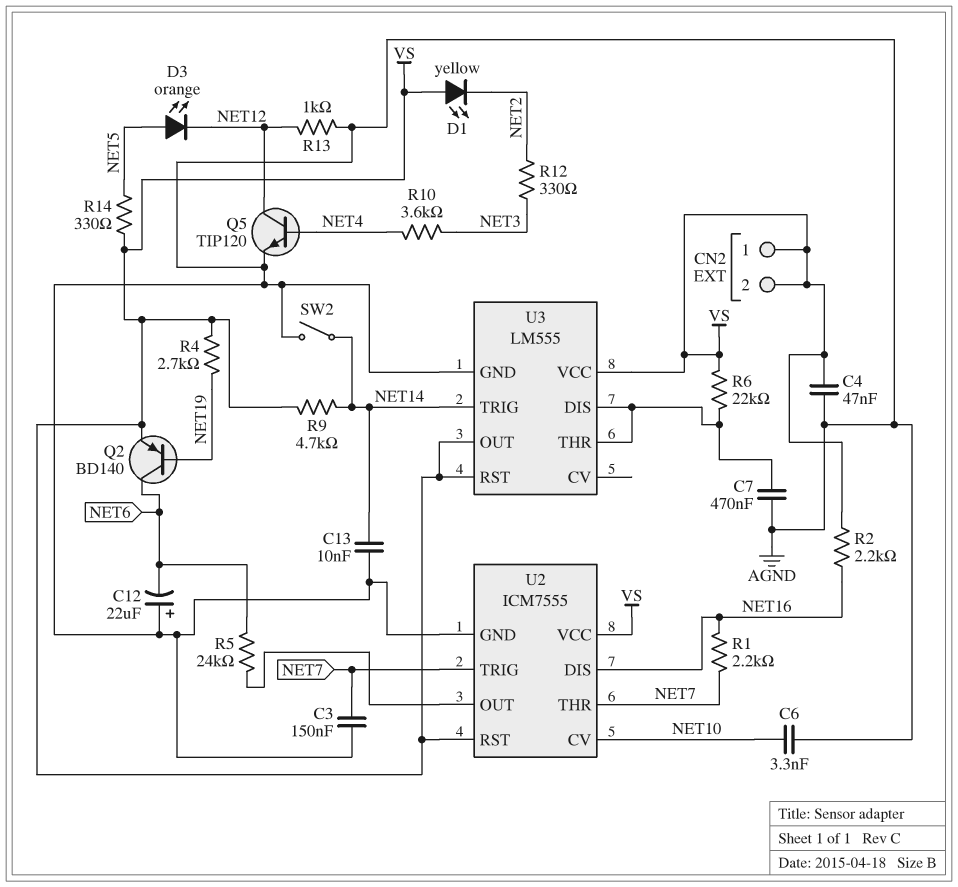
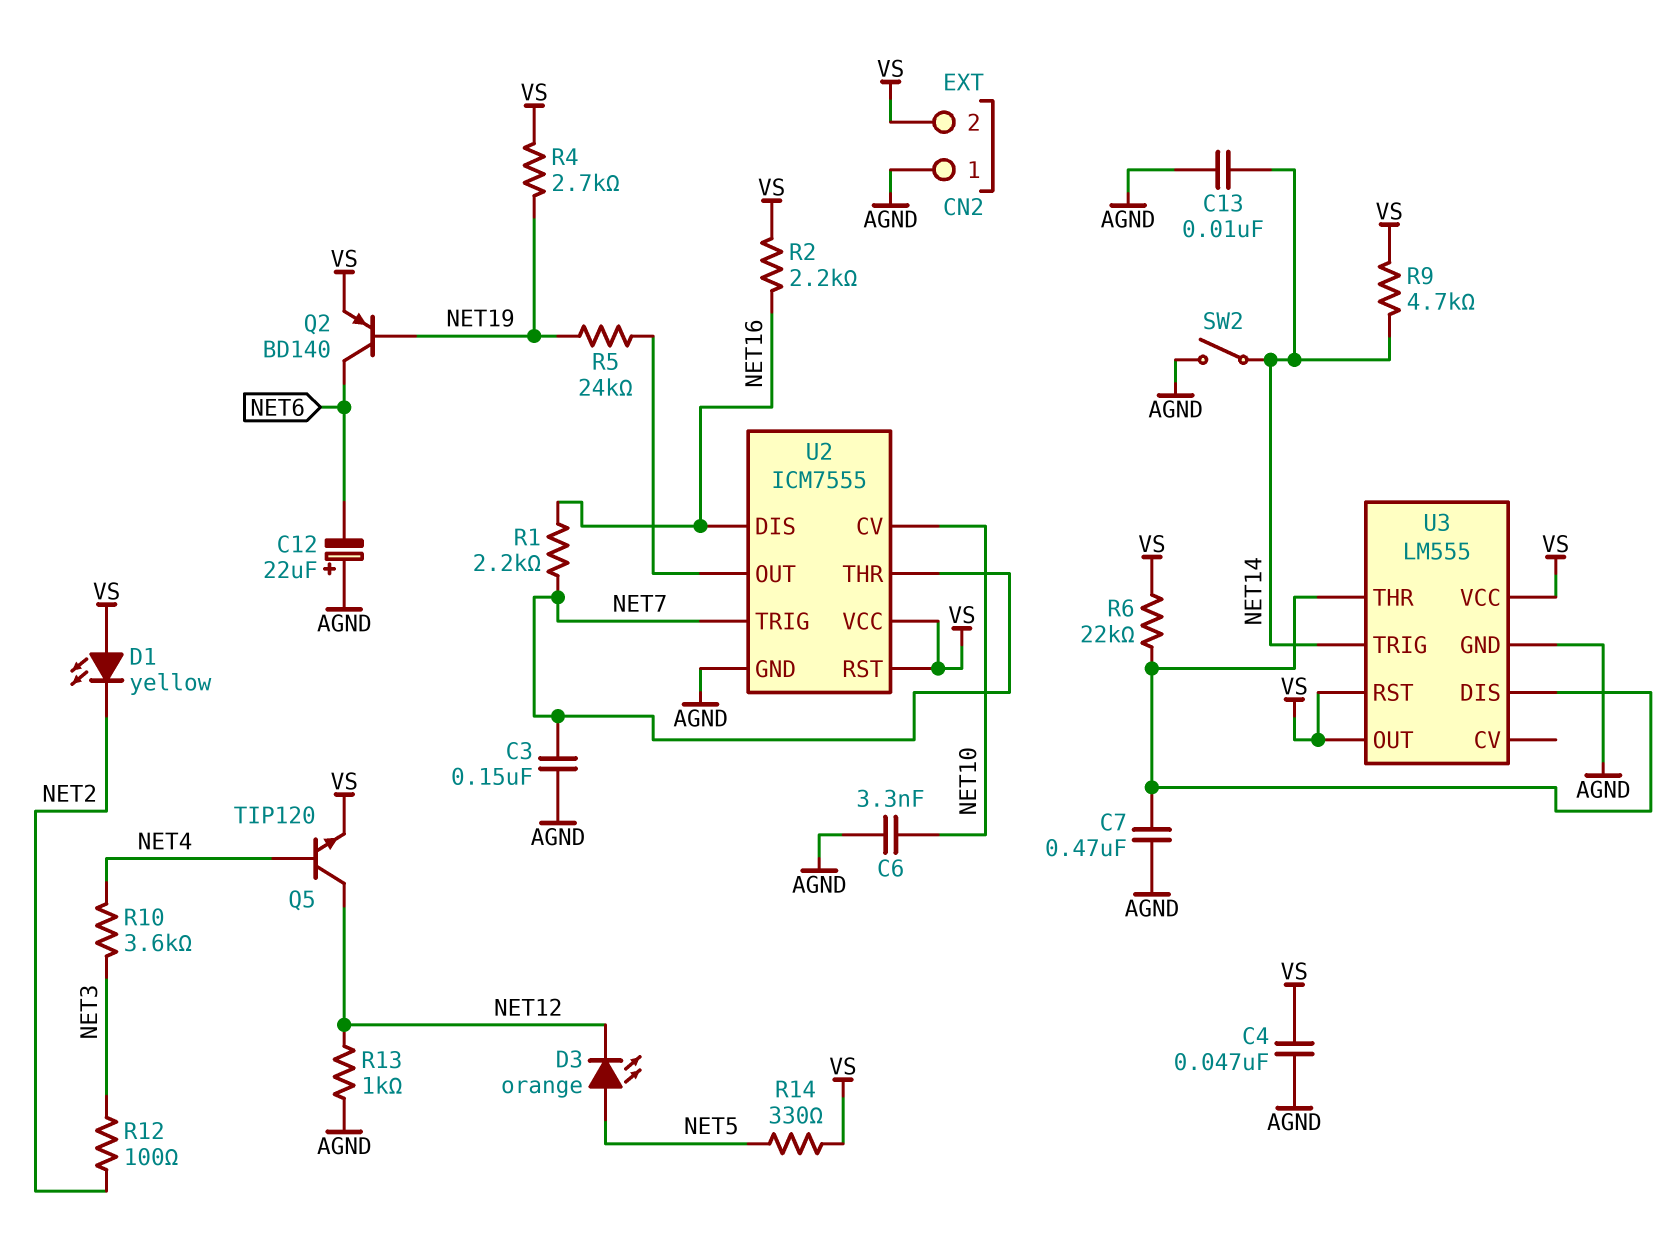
CN2 pin 1: VS -> AGND
Q5: NPN TIP120 (B NET4, C NET12, E AGND) -> NPN TIP120 (B NET4, C NET12, E VS)
R5: 24k (NET6, U2/OUT) -> 24k (NET19, U2/OUT)
R12: 330 (NET2, NET3) -> 100 (NET2, NET3)

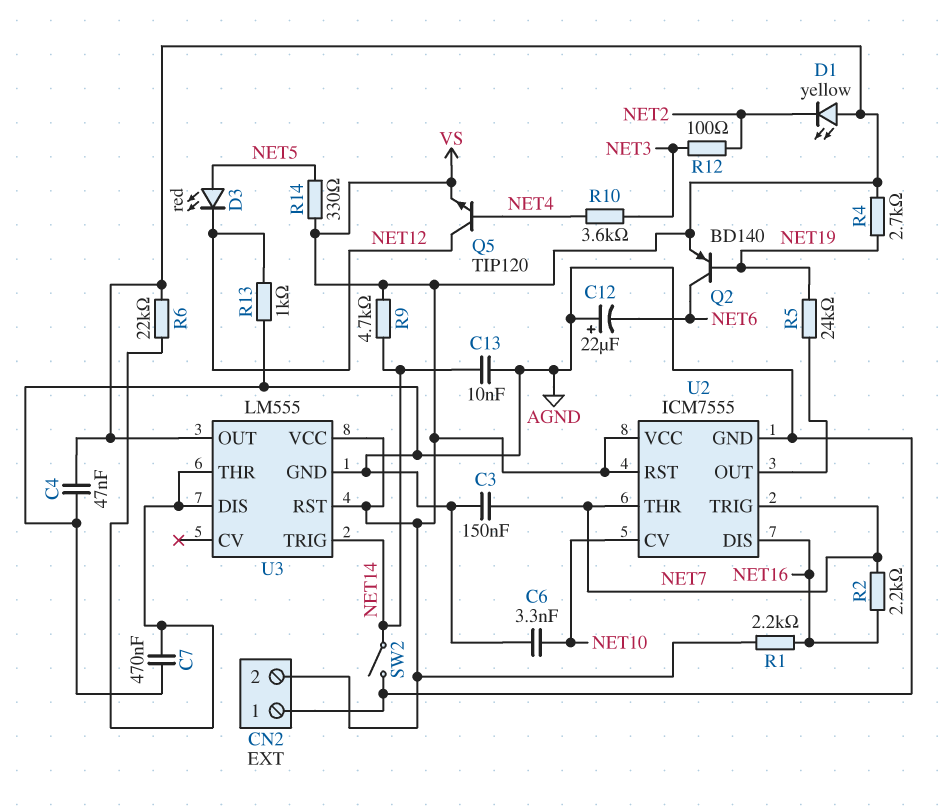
D3: LED orange (A NET5, K NET12) -> LED red (A NET5, K NET12)
R1: 2.2k (NET7, NET16) -> 2.2k (NET16, VS)
R2: 2.2k (NET16, VS) -> 2.2k (NET7, NET16)

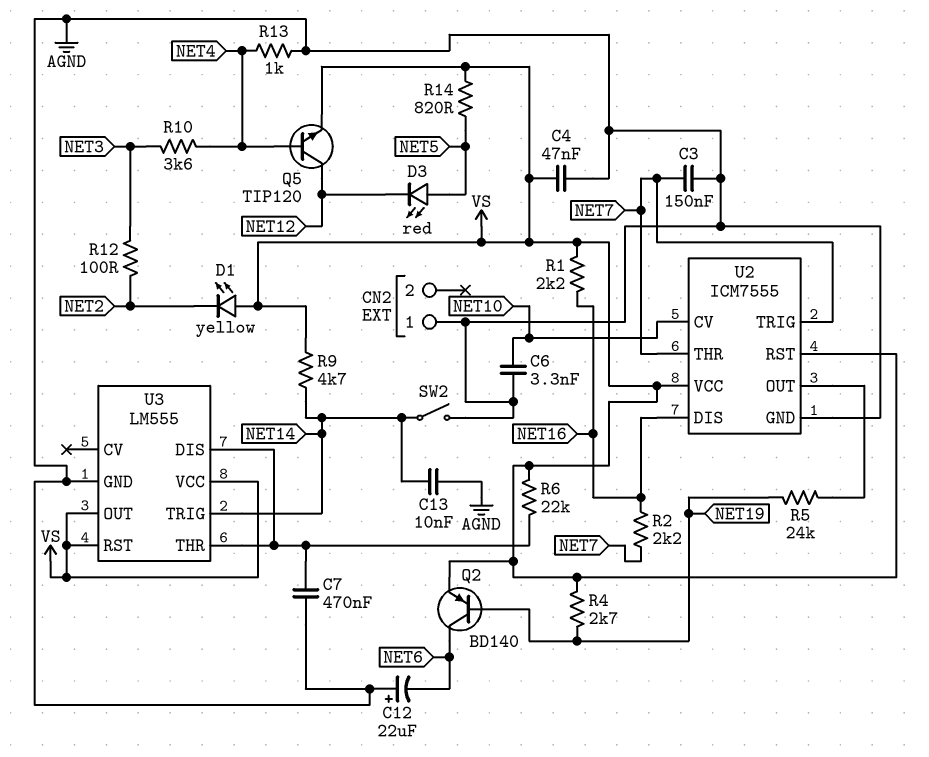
CN2 pin 2: VS -> none
R13: 1k (AGND, NET12) -> 1k (AGND, NET4)
R14: 330 (NET5, VS) -> 820 (NET5, VS)

